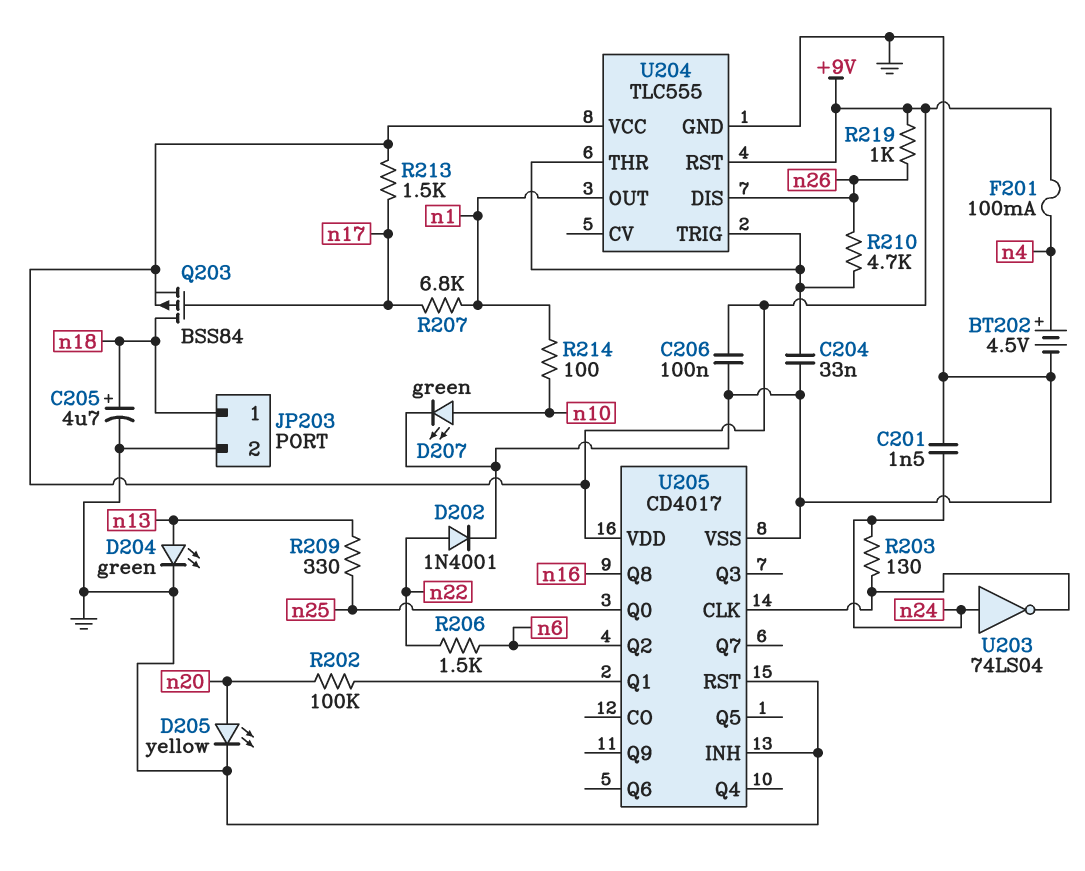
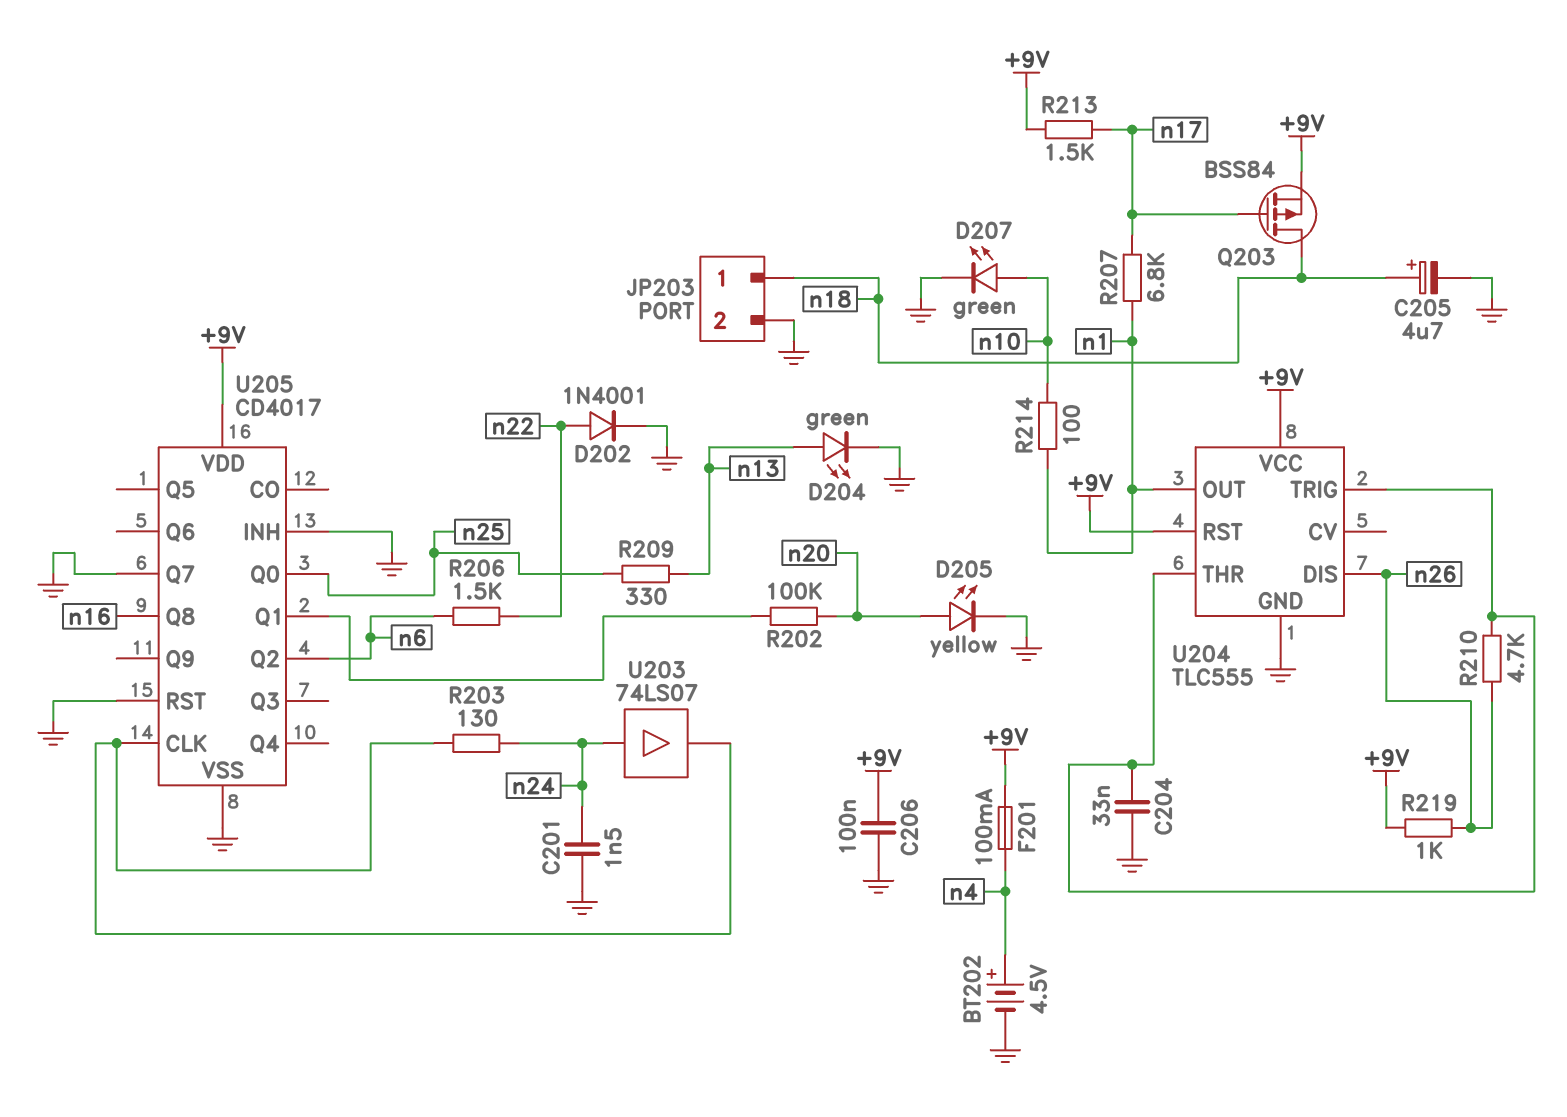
U203: NOT 74LS04 (in n24, out U205/CLK) -> buffer 74LS07 (in n24, out U205/CLK)
U205 pin Q7: none -> GND

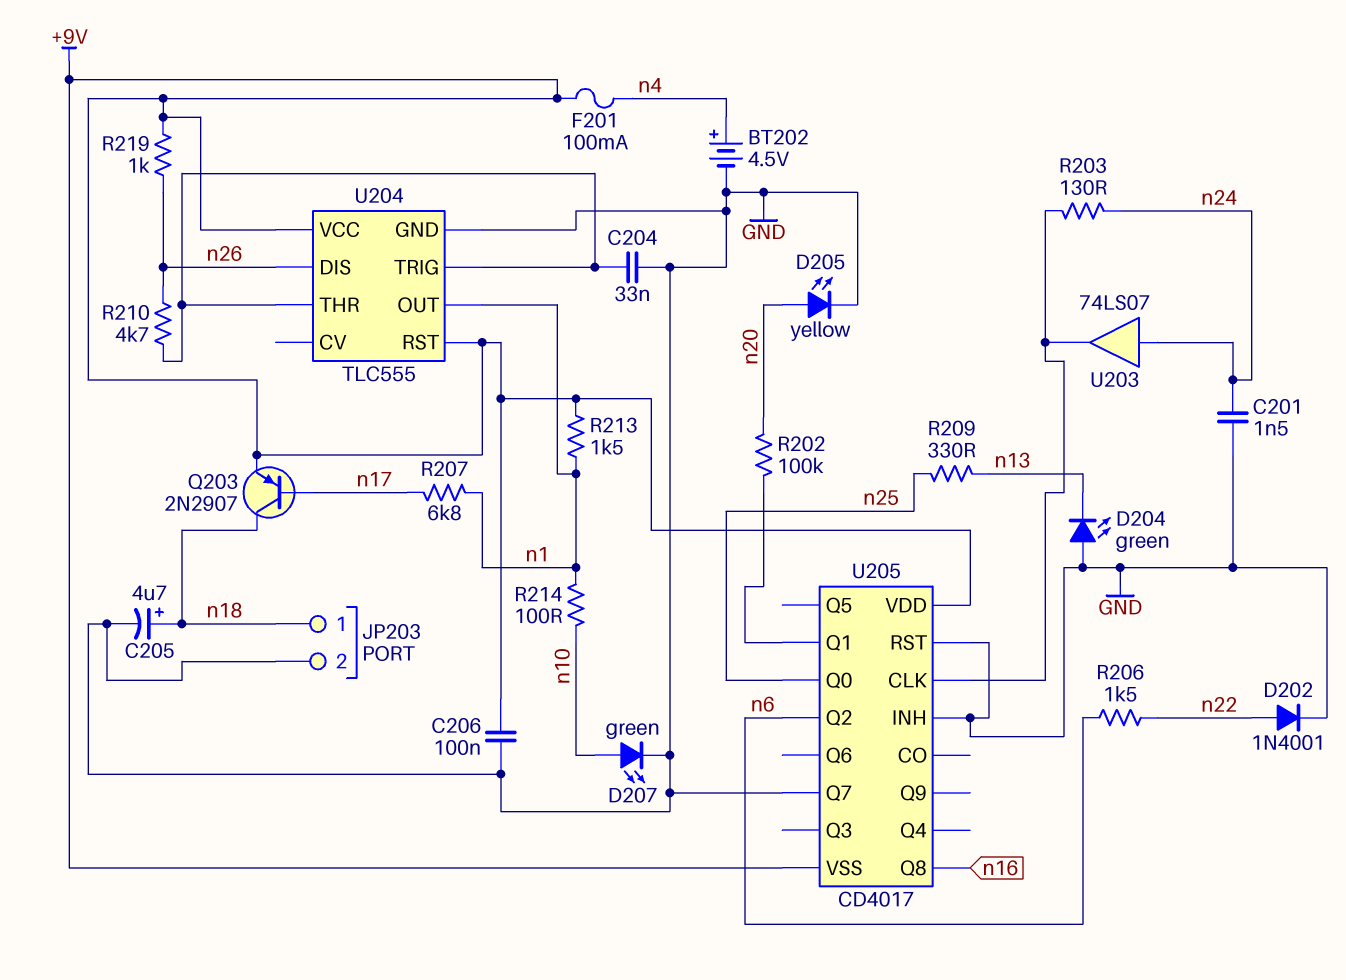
D204: LED green (A n13, K GND) -> LED green (A GND, K n13)
Q203: PMOS BSS84 (G n17, D n18, S +9V) -> PNP 2N2907 (B n17, C n18, E +9V)
R213: 1.5k (+9V, n17) -> 1.5k (+9V, n1)
U205 pin VSS: GND -> +9V

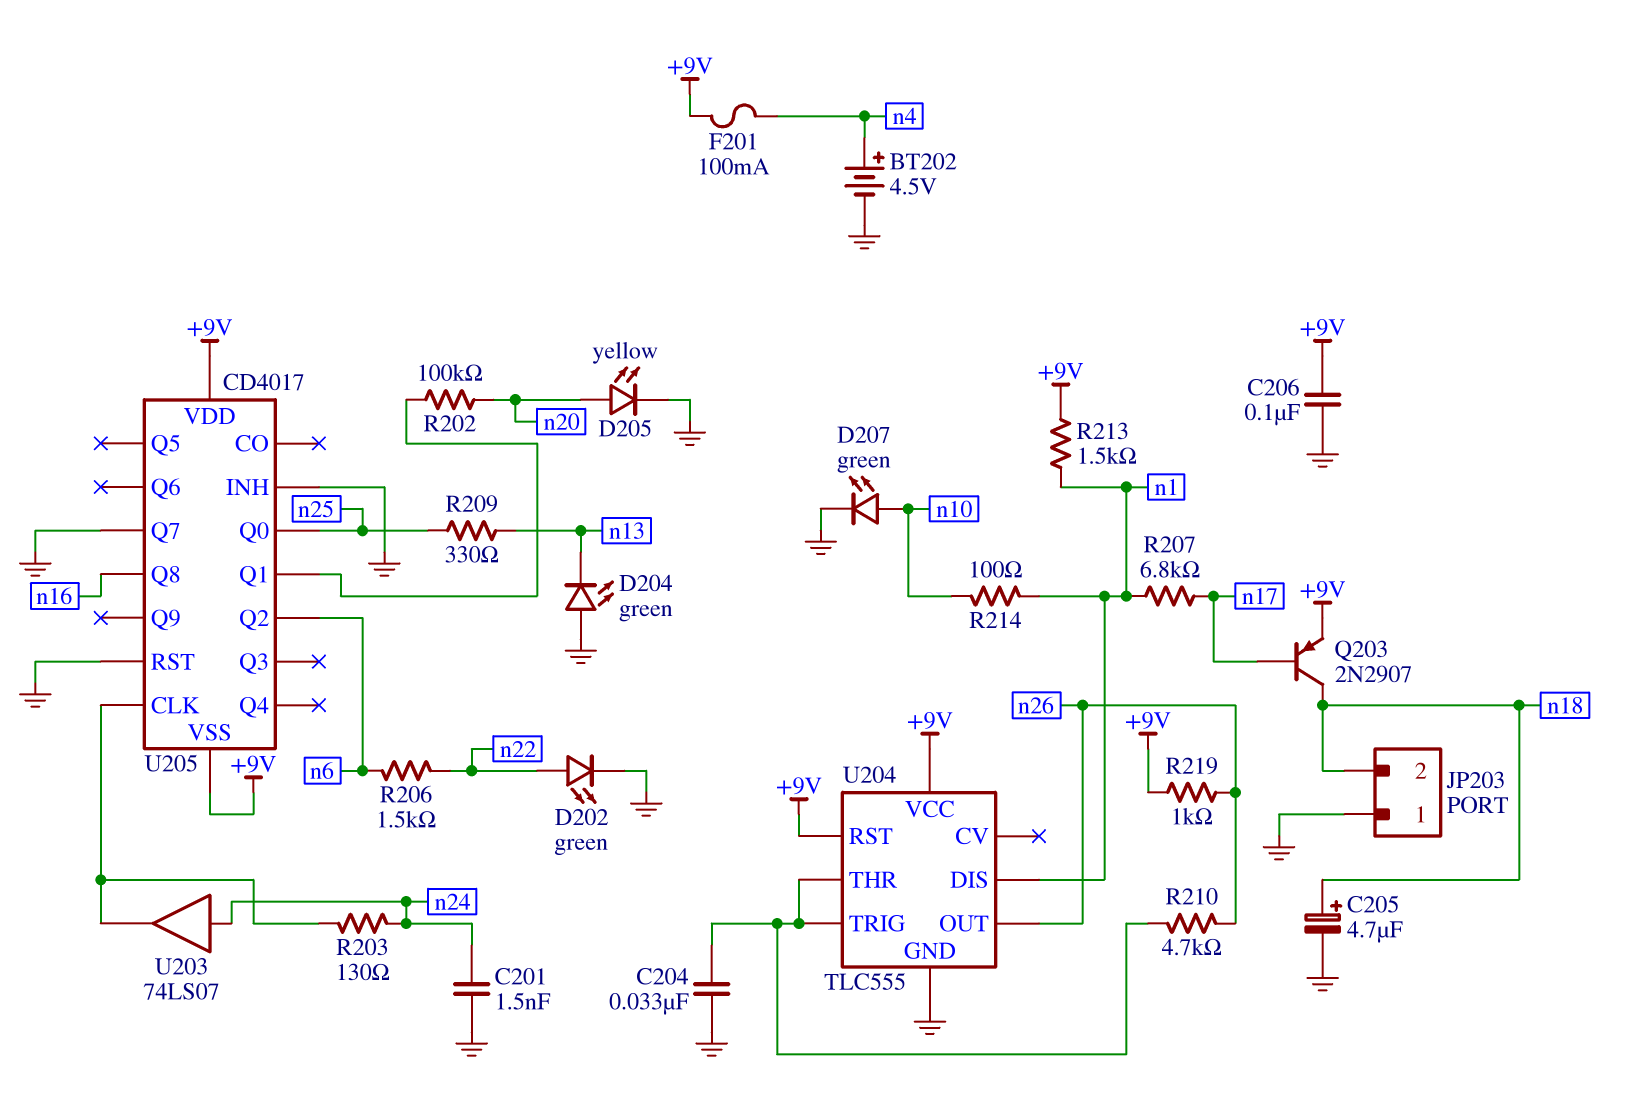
D202: diode 1N4001 (A n22, K GND) -> LED green (A n22, K GND)
JP203 pin 1: n18 -> GND
JP203 pin 2: GND -> n18
U204 pin DIS: n26 -> n1
U204 pin OUT: n1 -> n26

